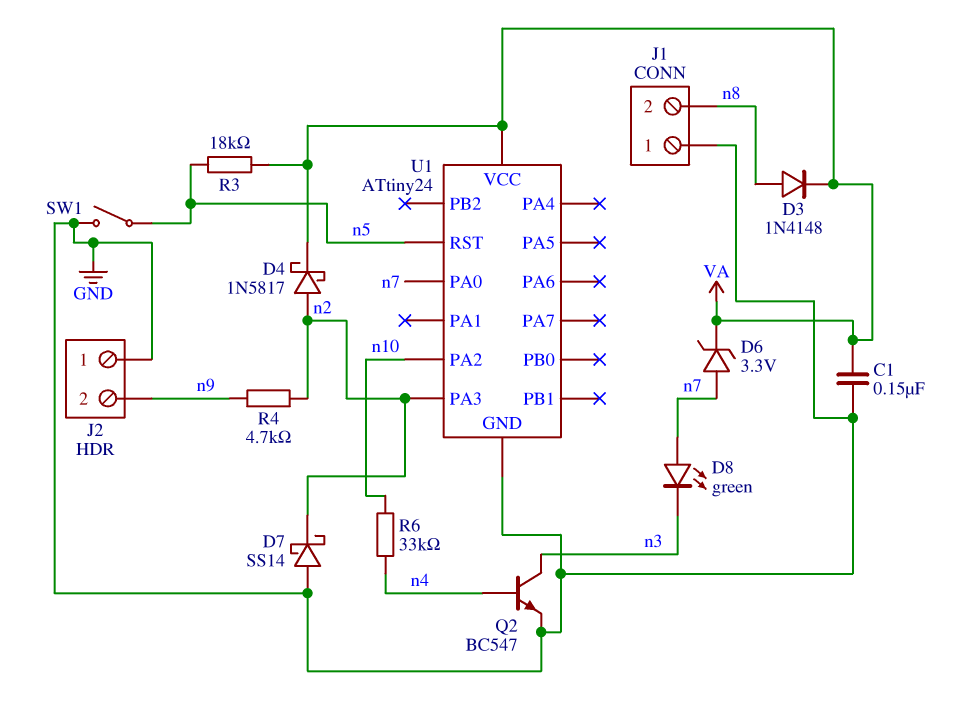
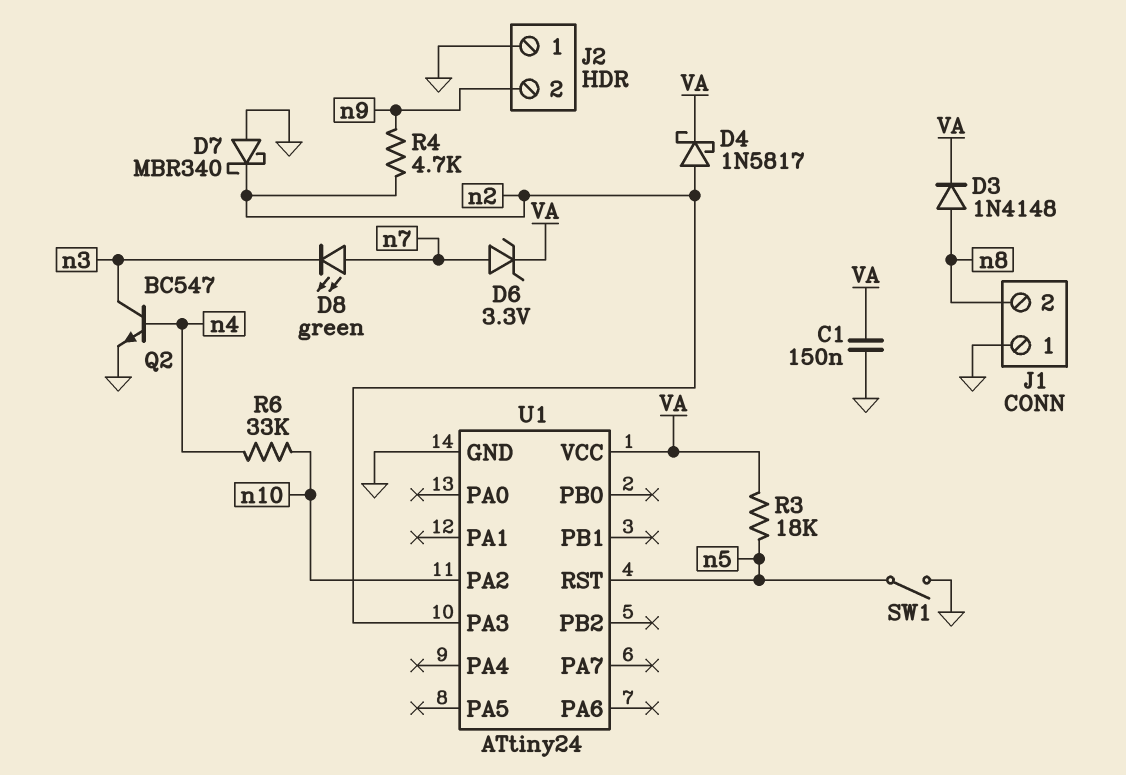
D7: schottky SS14 (A GND, K n2) -> schottky MBR340 (A GND, K n2)
U1 pin PA0: n7 -> none

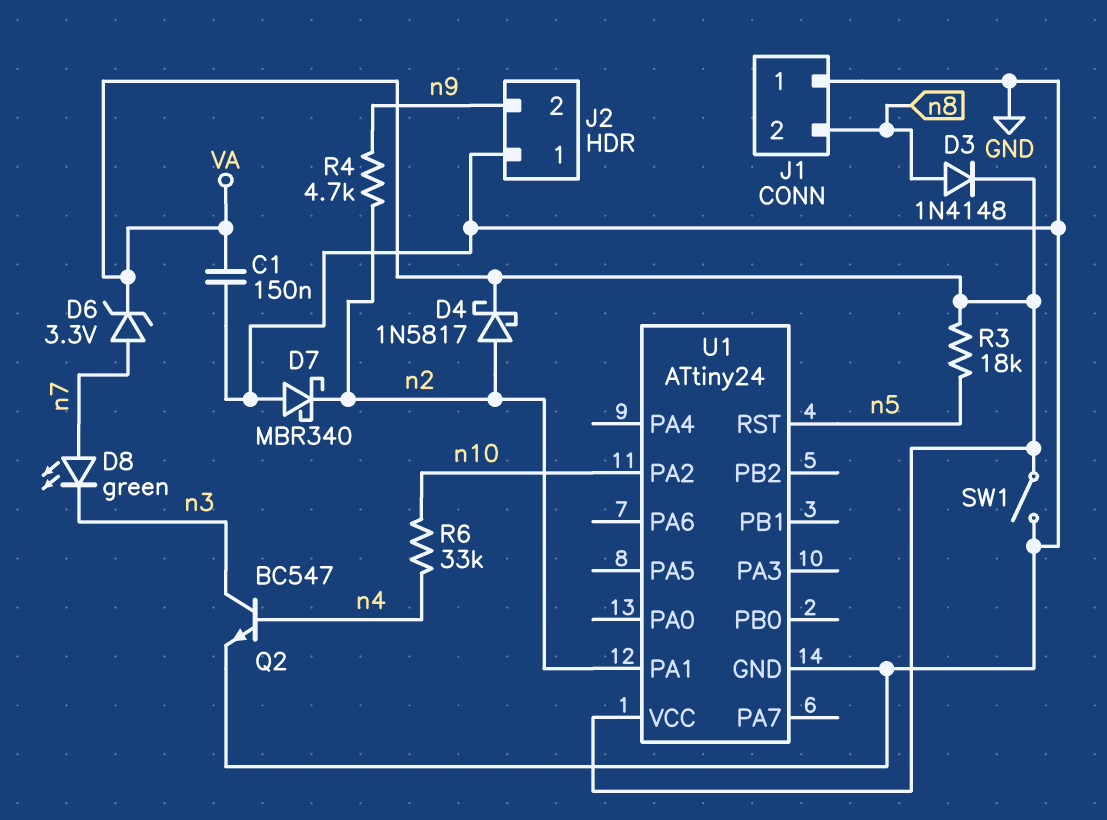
SW1: switch (GND, n5) -> switch (GND, VA)
U1 pin PA1: none -> n2
U1 pin PA3: n2 -> none

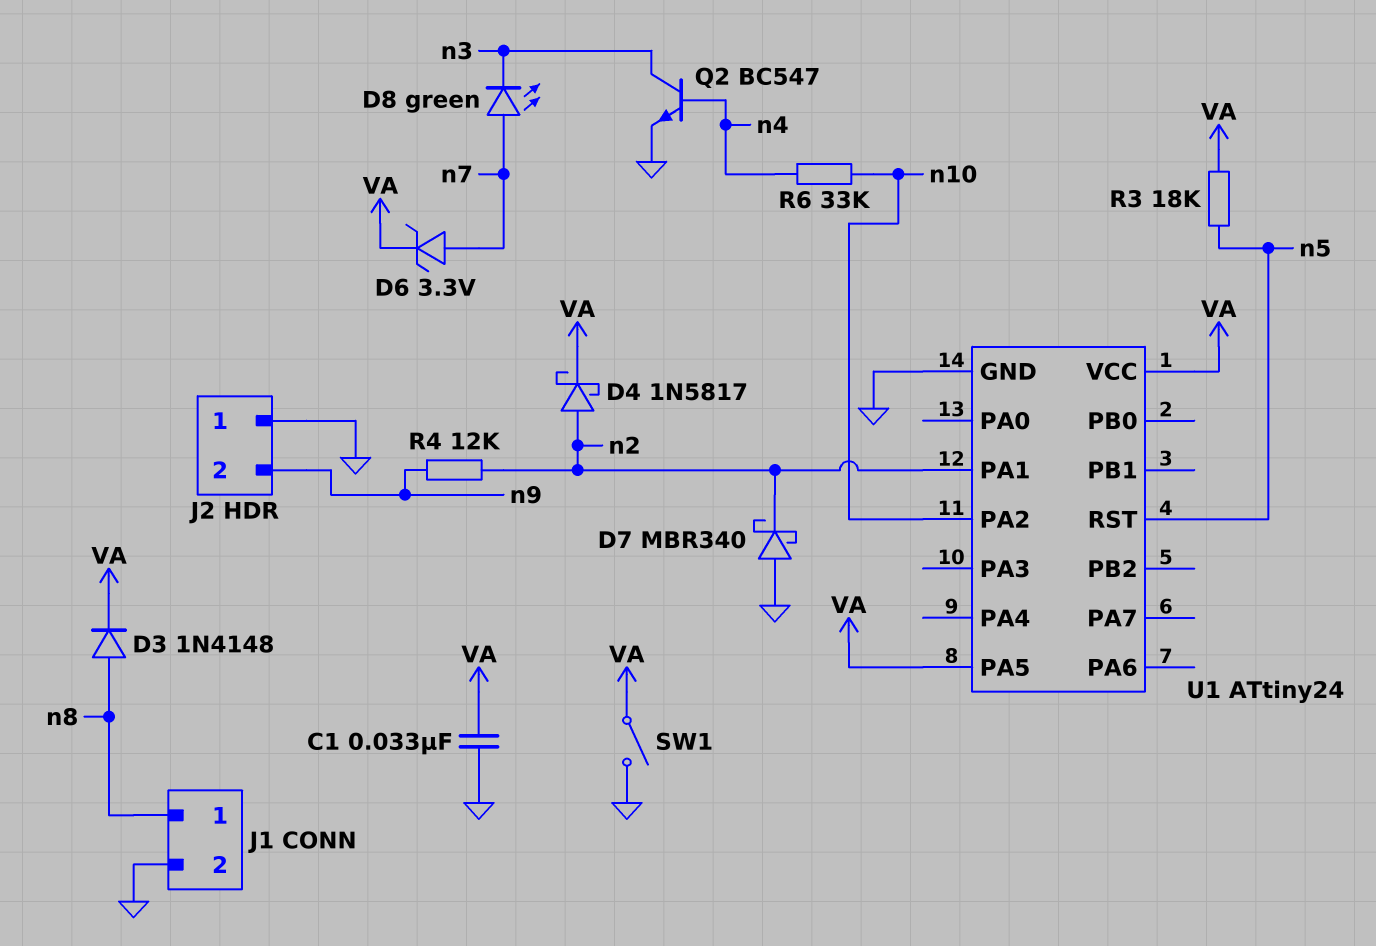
C1: 150nF (GND, VA) -> 33nF (GND, VA)
J1 pin 1: GND -> n8
J1 pin 2: n8 -> GND
R4: 4.7k (n2, n9) -> 12k (n2, n9)
U1 pin PA5: none -> VA

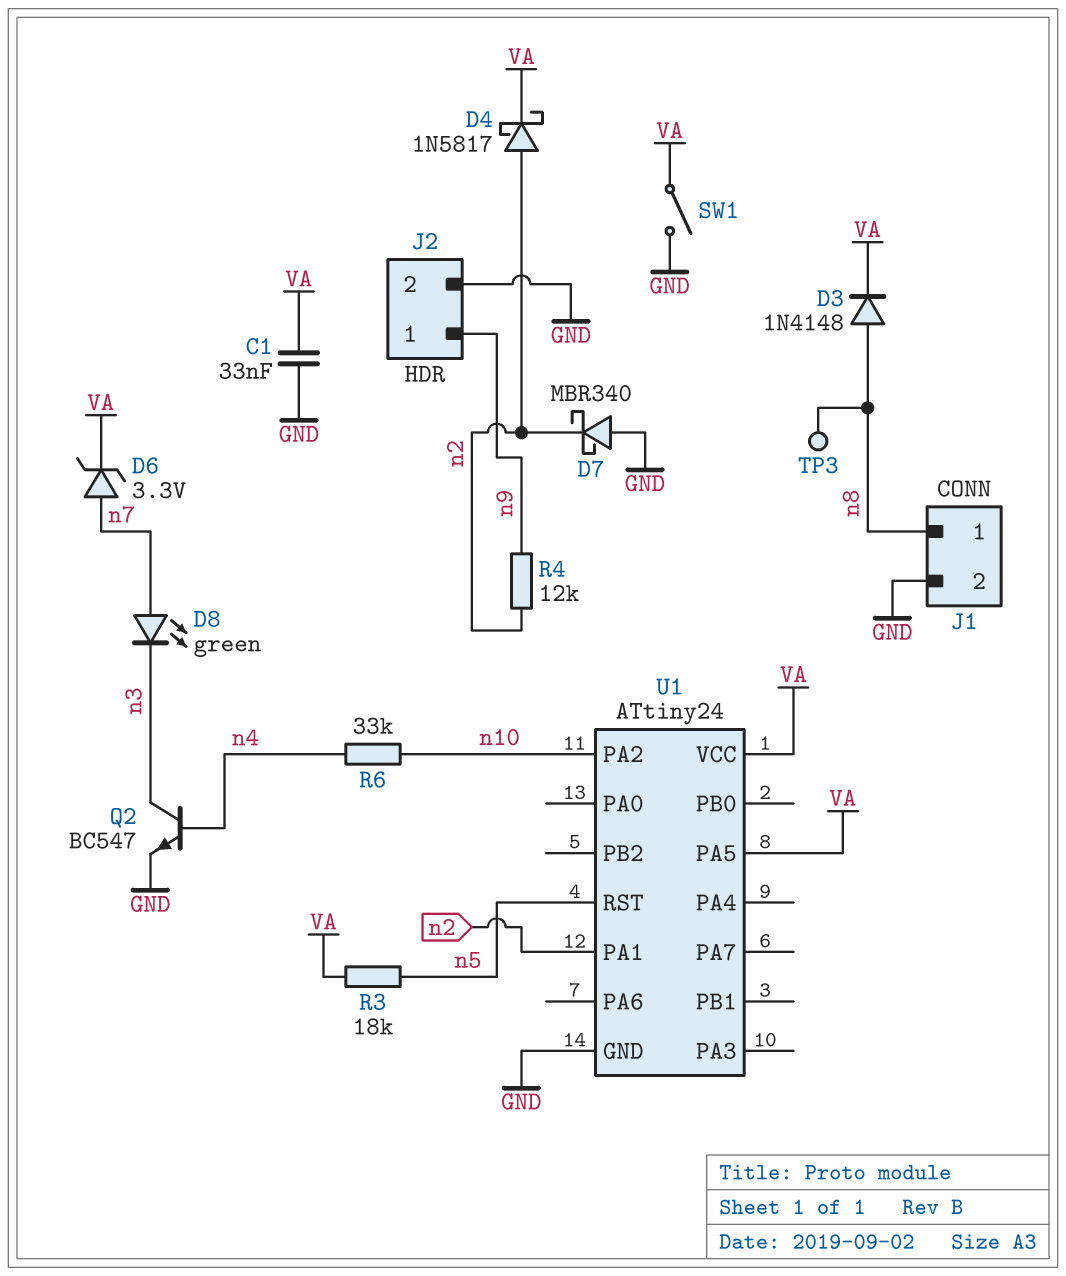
J2 pin 1: GND -> n9
J2 pin 2: n9 -> GND
TP3: none -> test point (n8)

